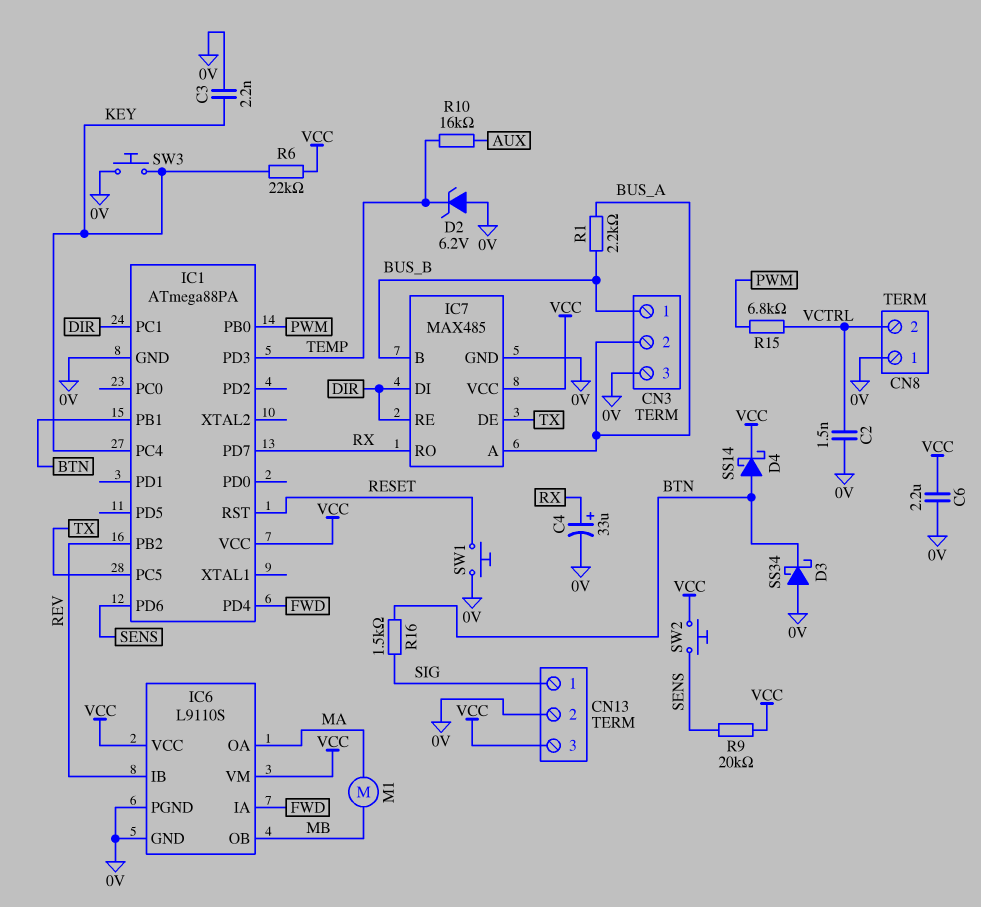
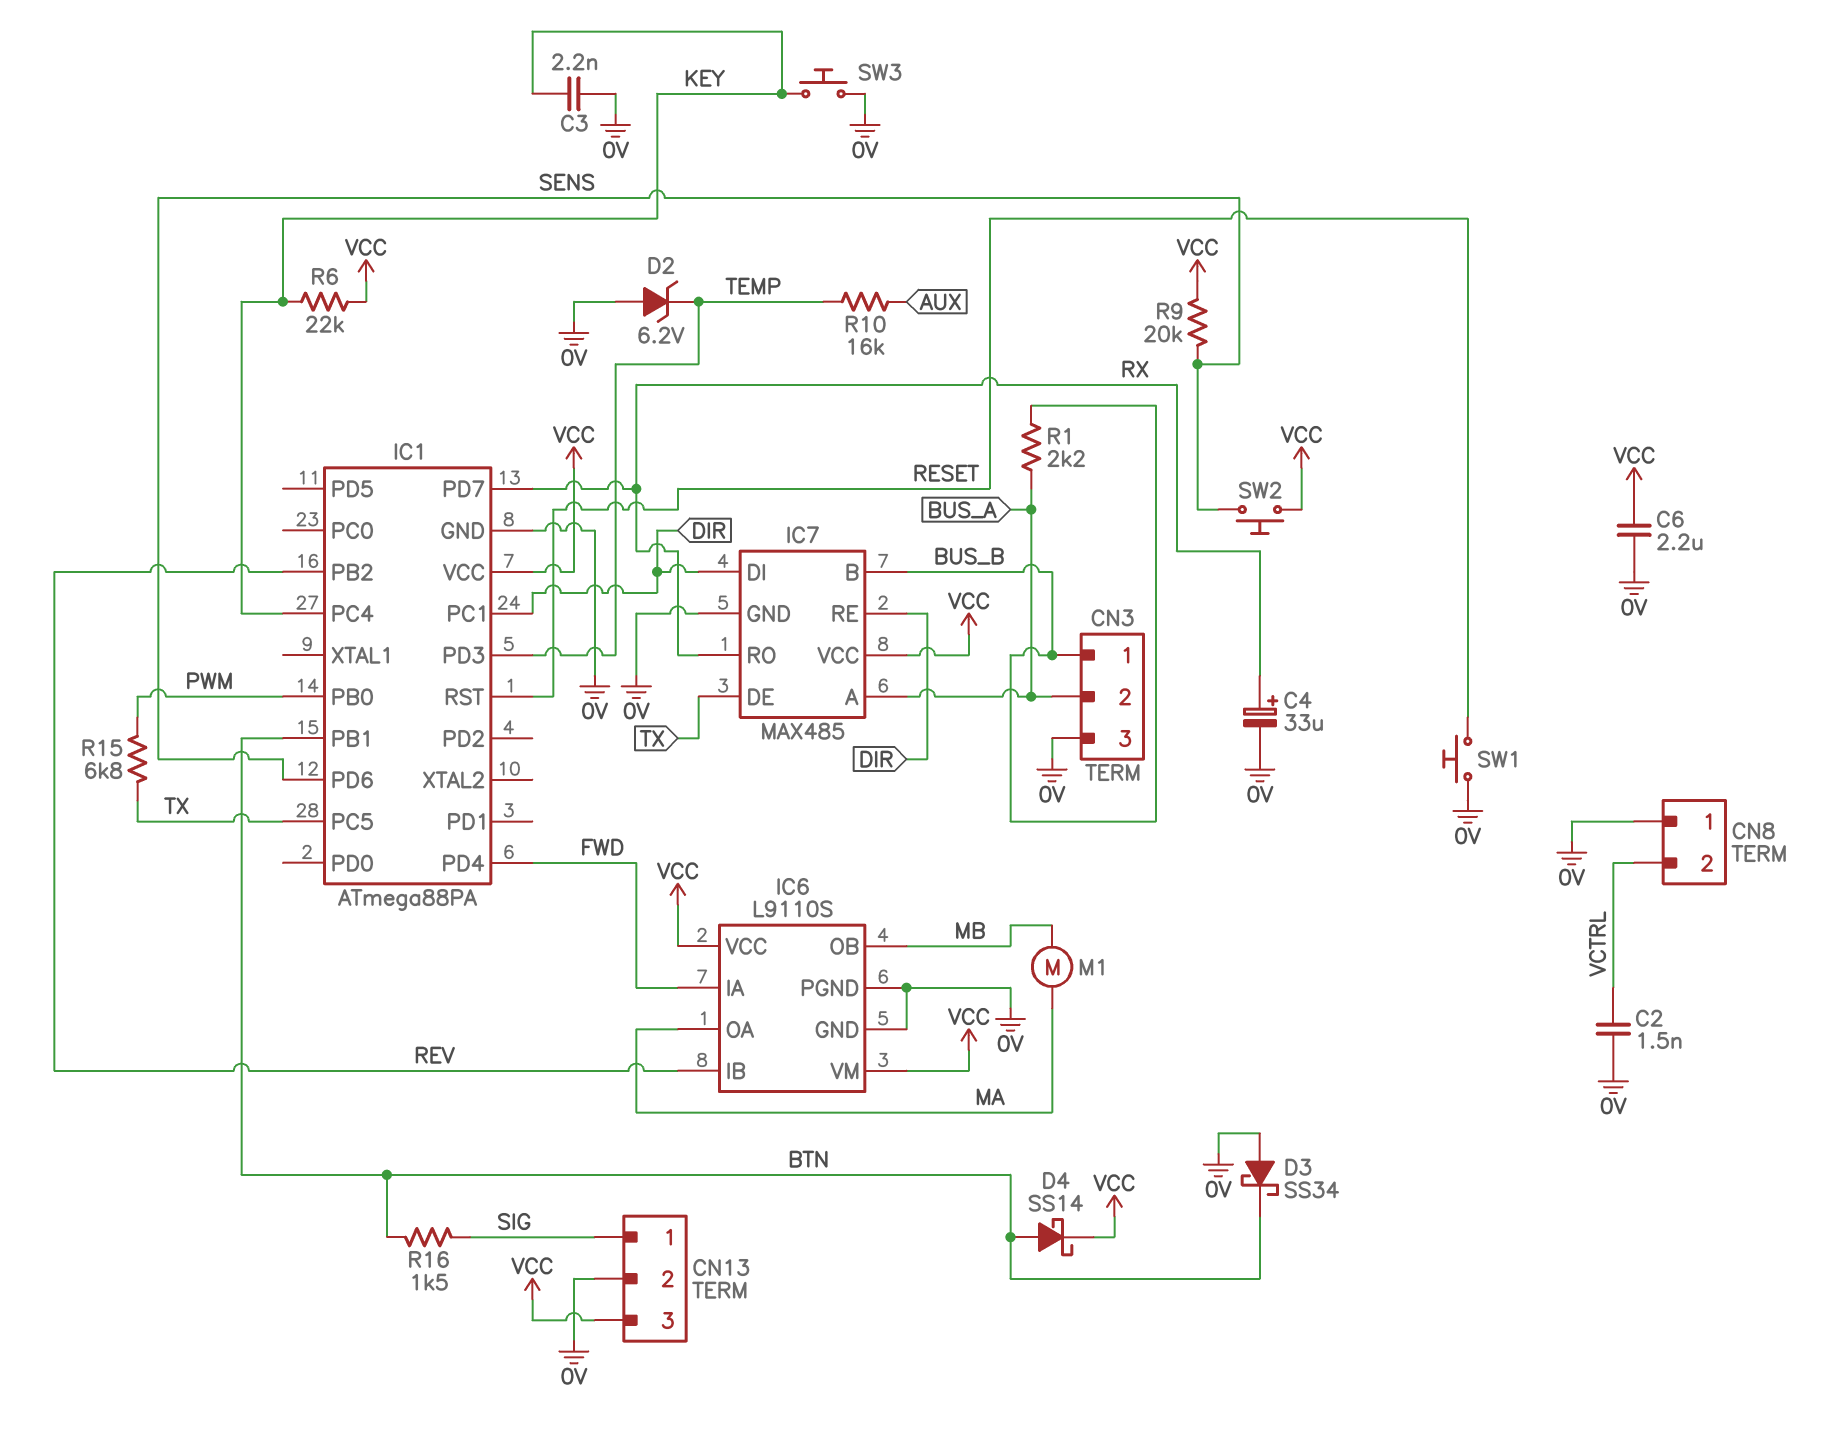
R15: 6.8k (PWM, VCTRL) -> 6.8k (PWM, TX)

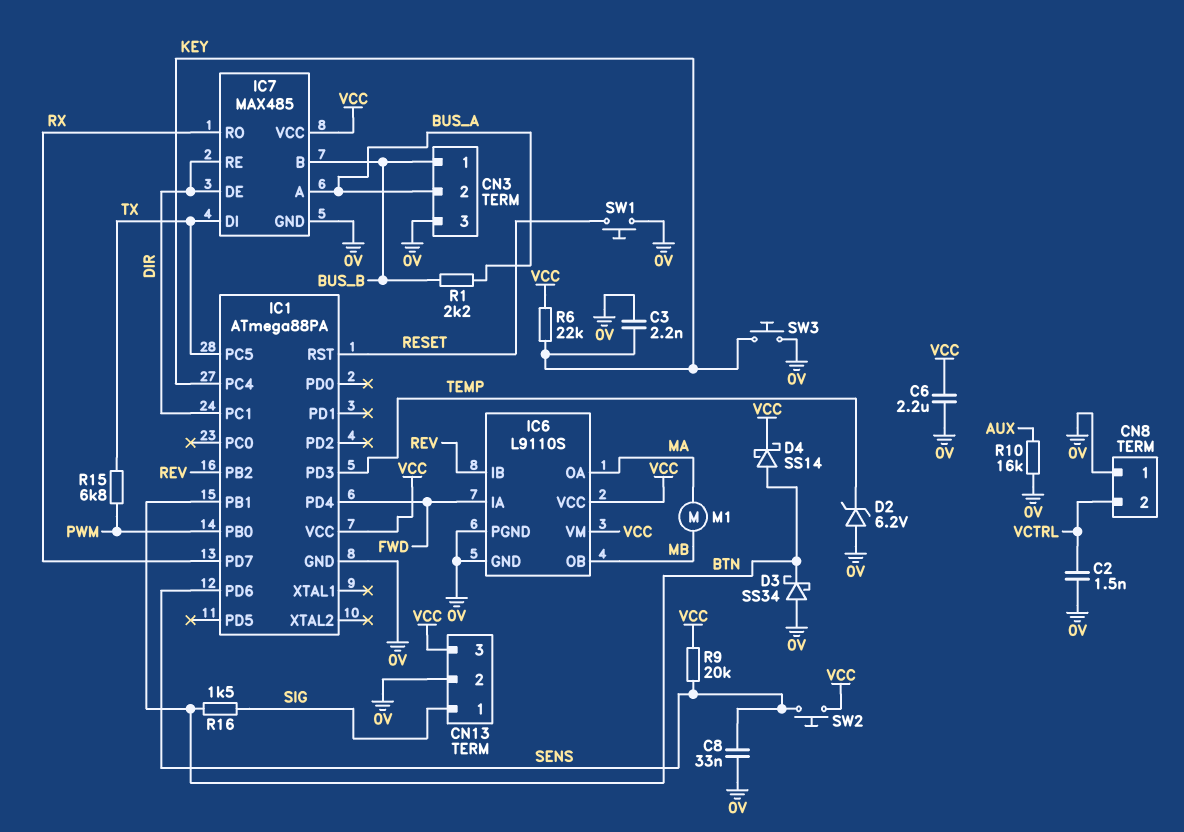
C4: 33uF (plus RX, minus 0V) -> none
C8: none -> 33nF (0V, SENS)
IC7 pin DE: TX -> DIR
IC7 pin DI: DIR -> TX
R10: 16k (AUX, TEMP) -> 16k (0V, AUX)

